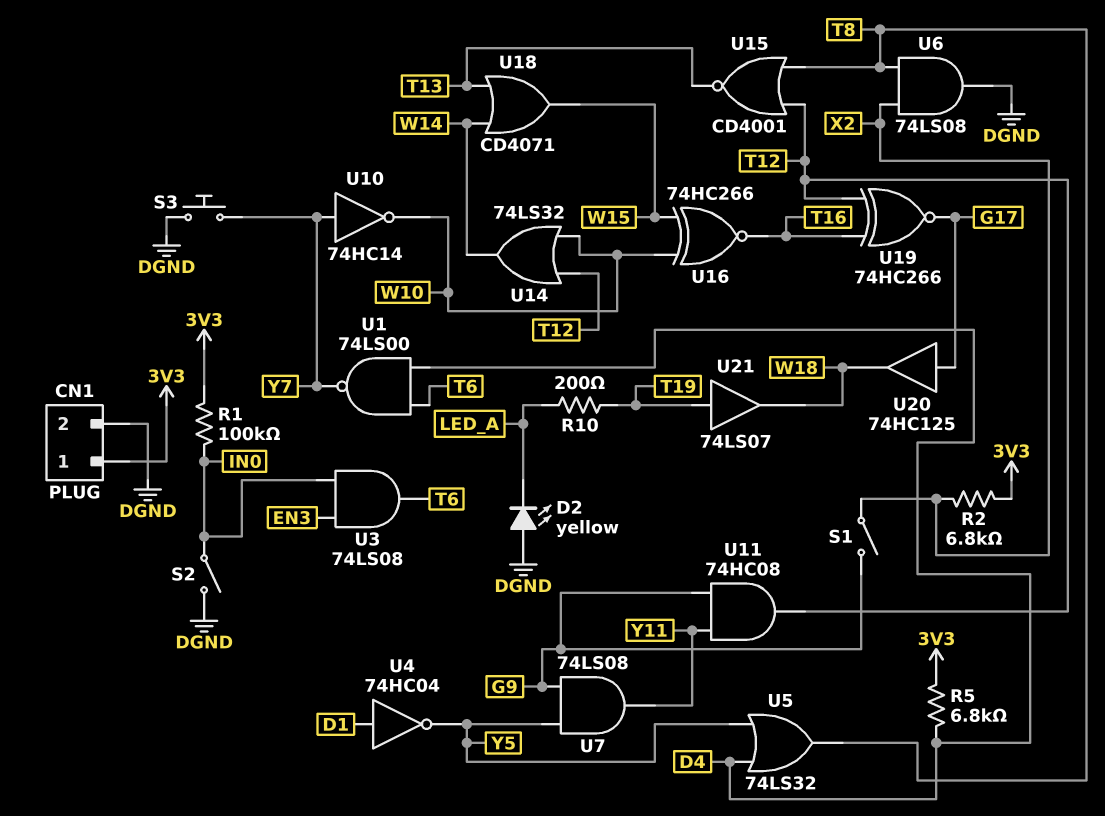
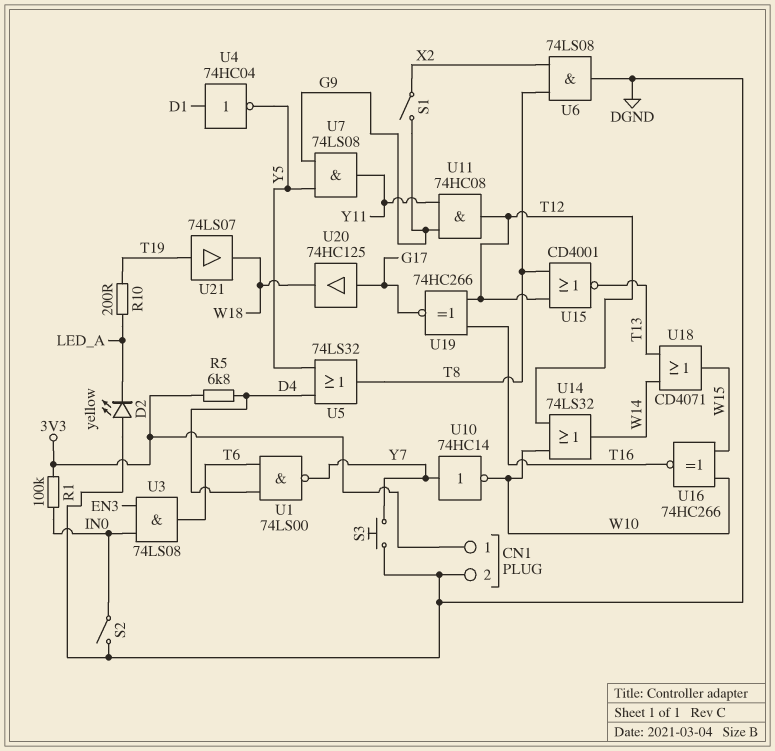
R2: 6.8k (3V3, X2) -> none

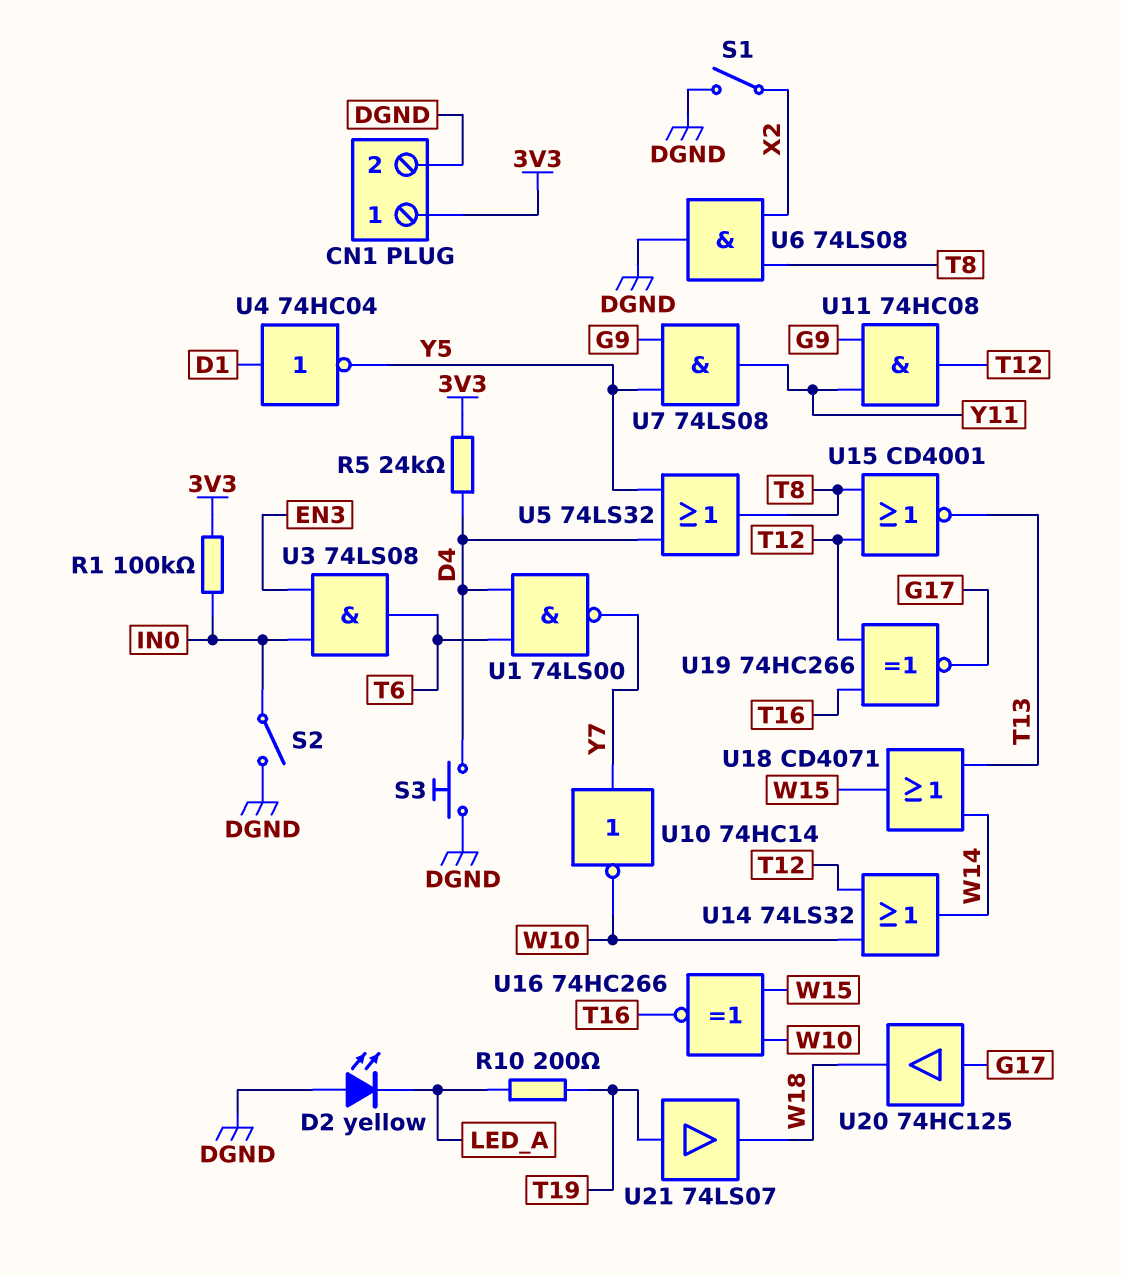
R5: 6.8k (3V3, D4) -> 24k (3V3, D4)
S1: switch (G9, X2) -> switch (DGND, X2)
S3: button (DGND, Y7) -> button (D4, DGND)

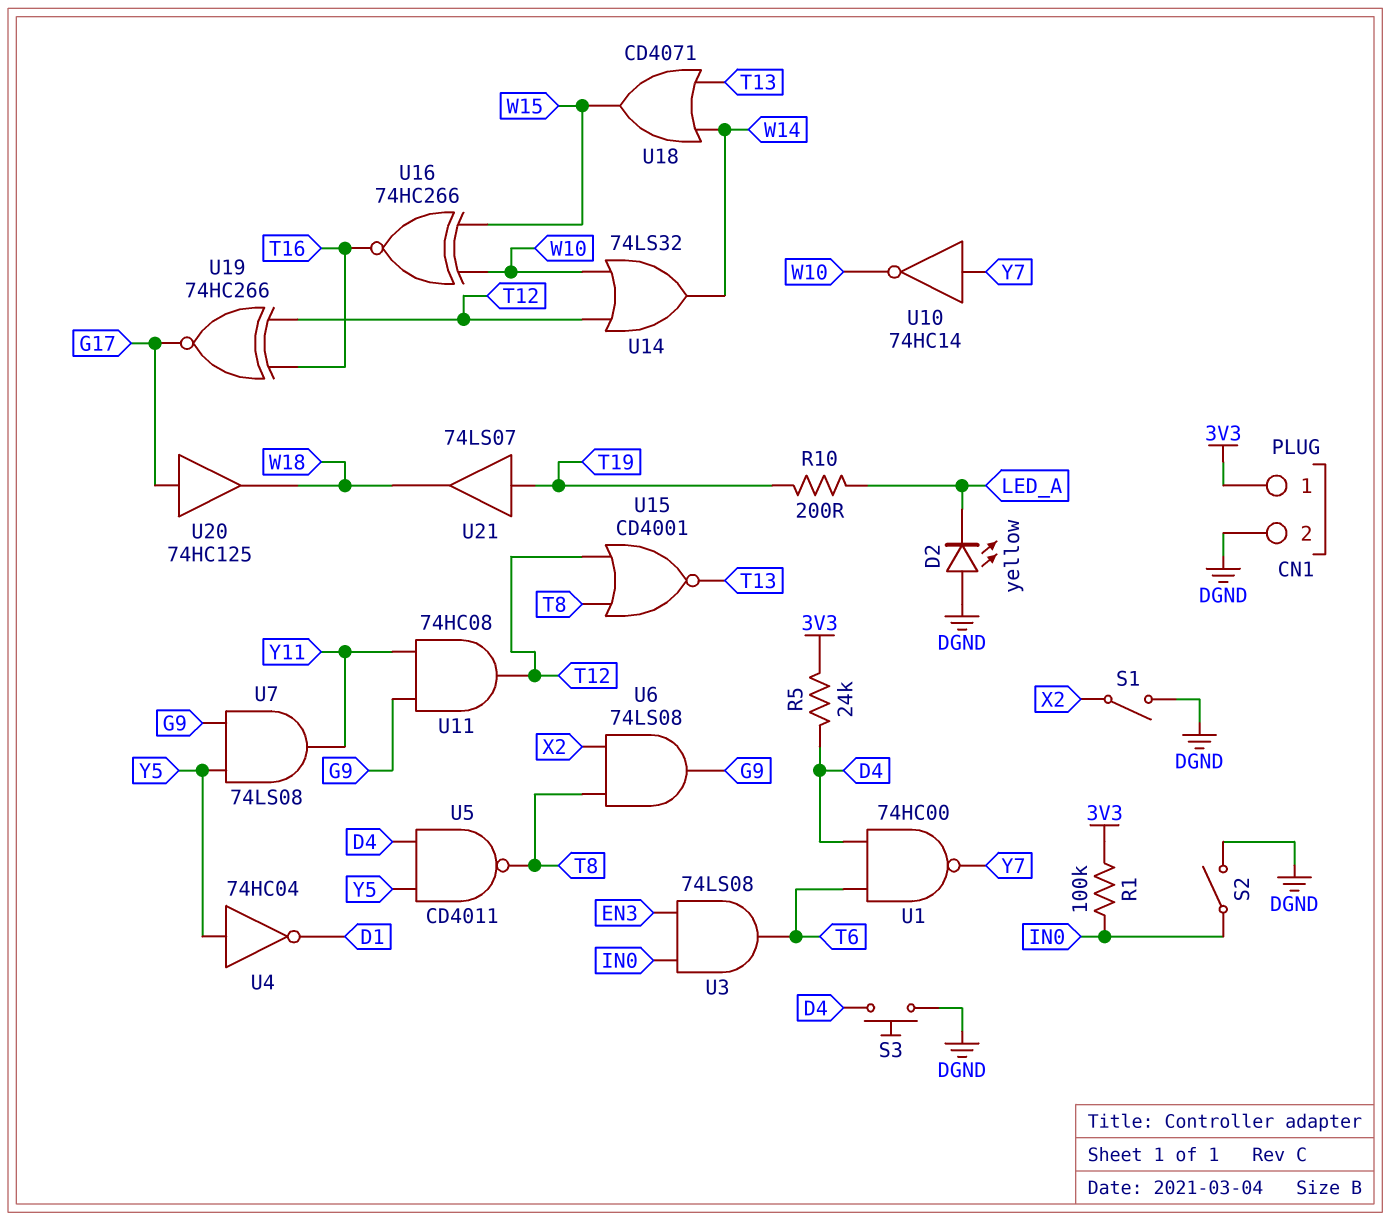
U1: NAND 74LS00 (in D4, in T6, out Y7) -> NAND 74HC00 (in D4, in T6, out Y7)
U4: NOT 74HC04 (in D1, out Y5) -> NOT 74HC04 (in Y5, out D1)
U5: OR 74LS32 (in D4, in Y5, out T8) -> NAND CD4011 (in D4, in Y5, out T8)
U6: AND 74LS08 (in T8, in X2, out DGND) -> AND 74LS08 (in T8, in X2, out G9)

